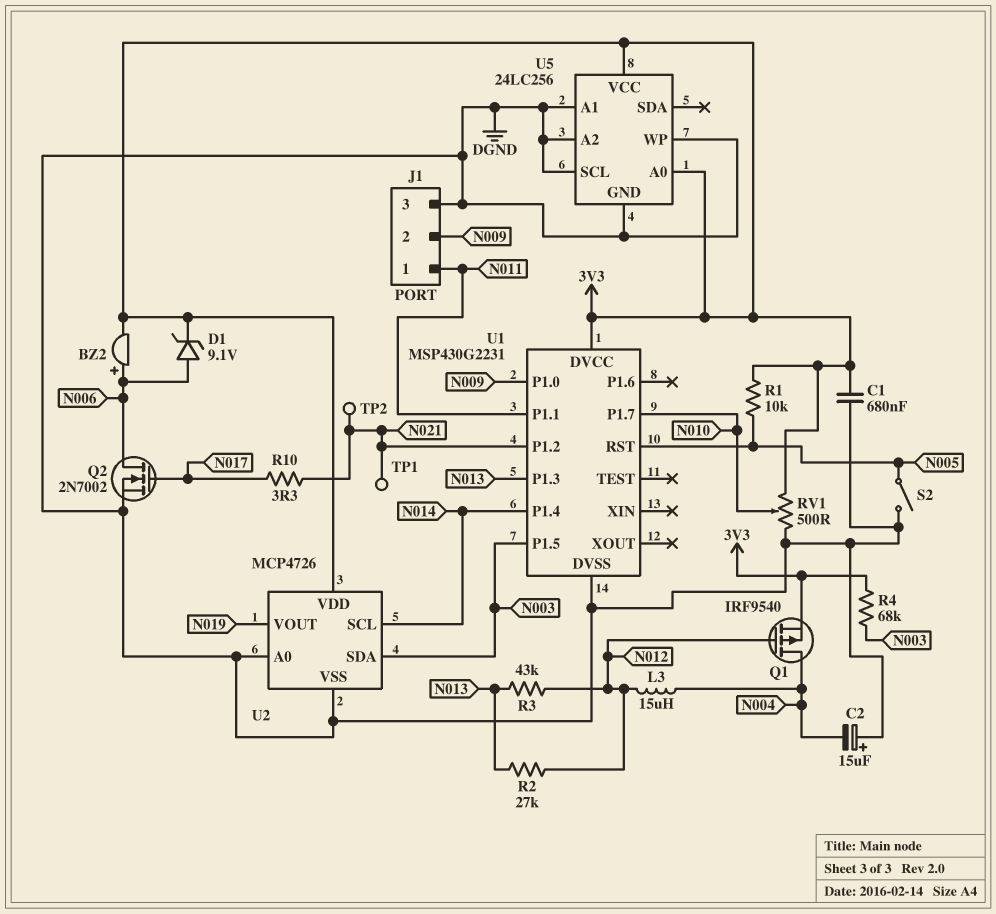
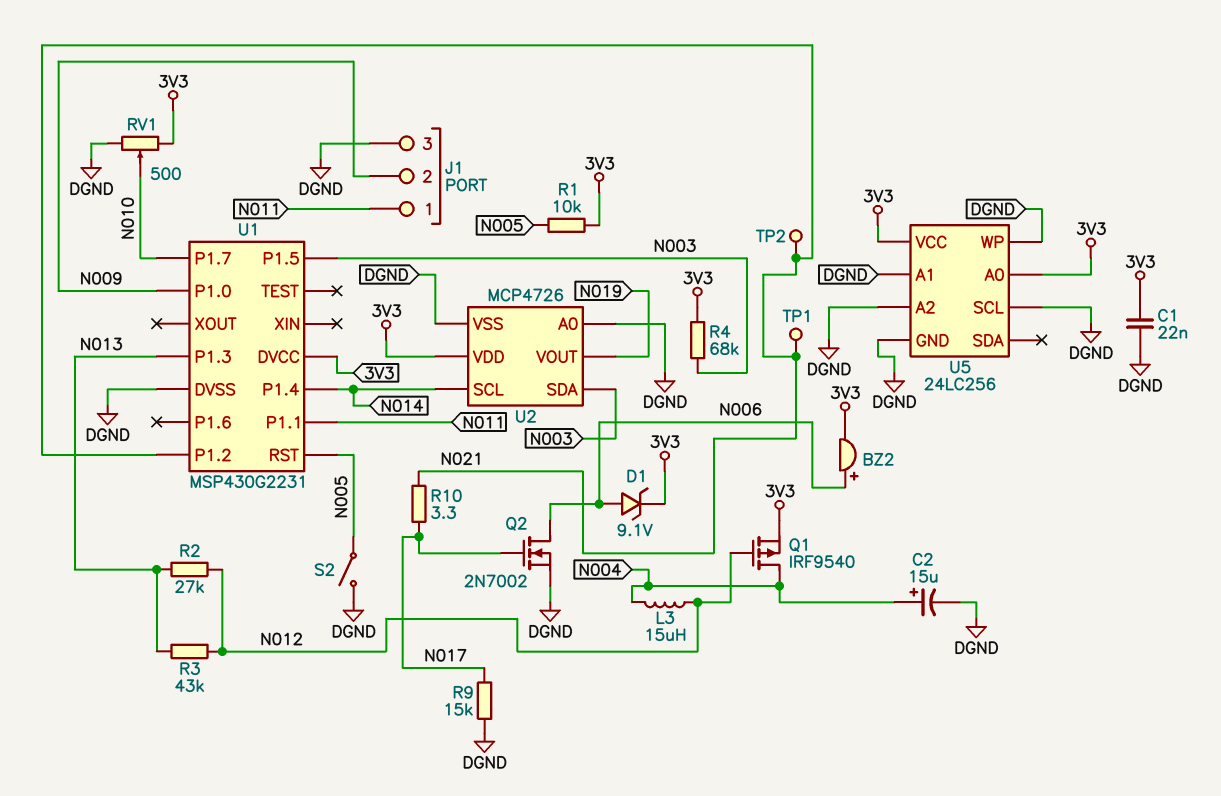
C1: 680nF (3V3, DGND) -> 22nF (3V3, DGND)
C2: 15uF (plus DGND, minus N004) -> 15uF (plus N004, minus DGND)
R9: none -> 15k (DGND, N017)

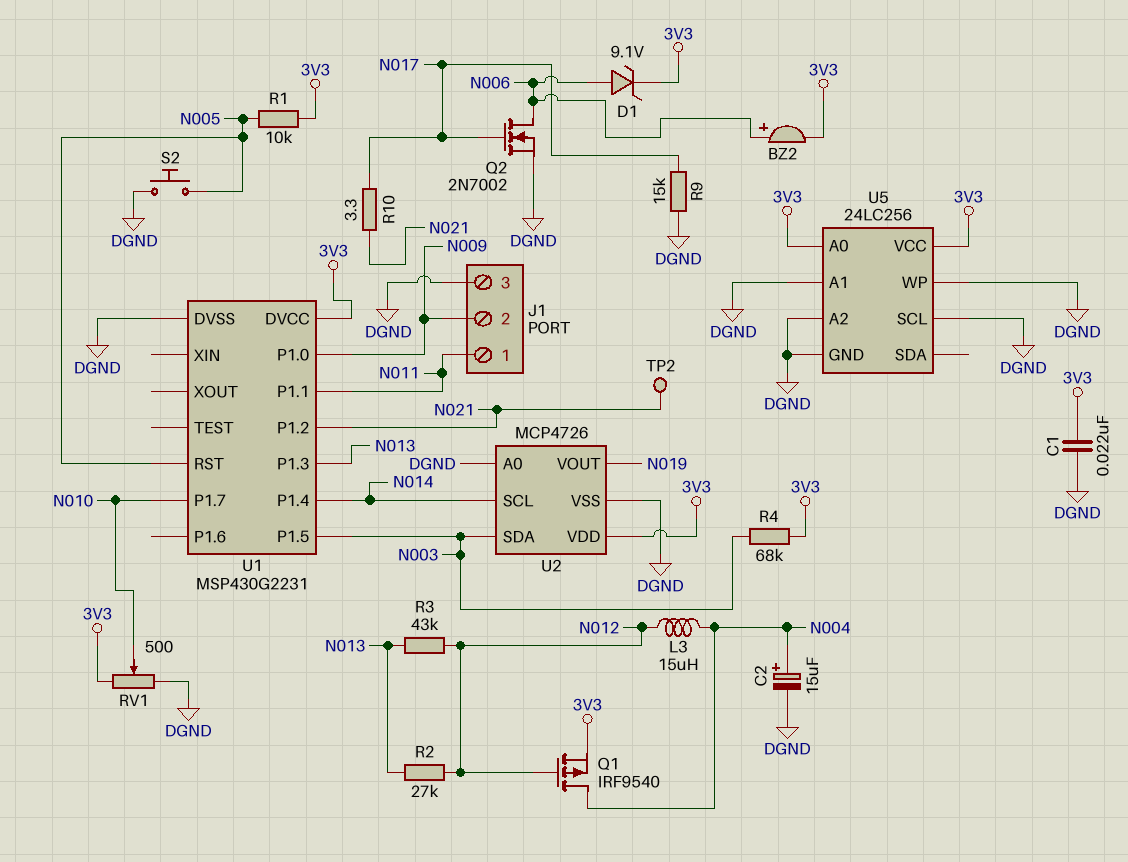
S2: switch (DGND, N005) -> button (DGND, N005)
TP1: test point (N021) -> none

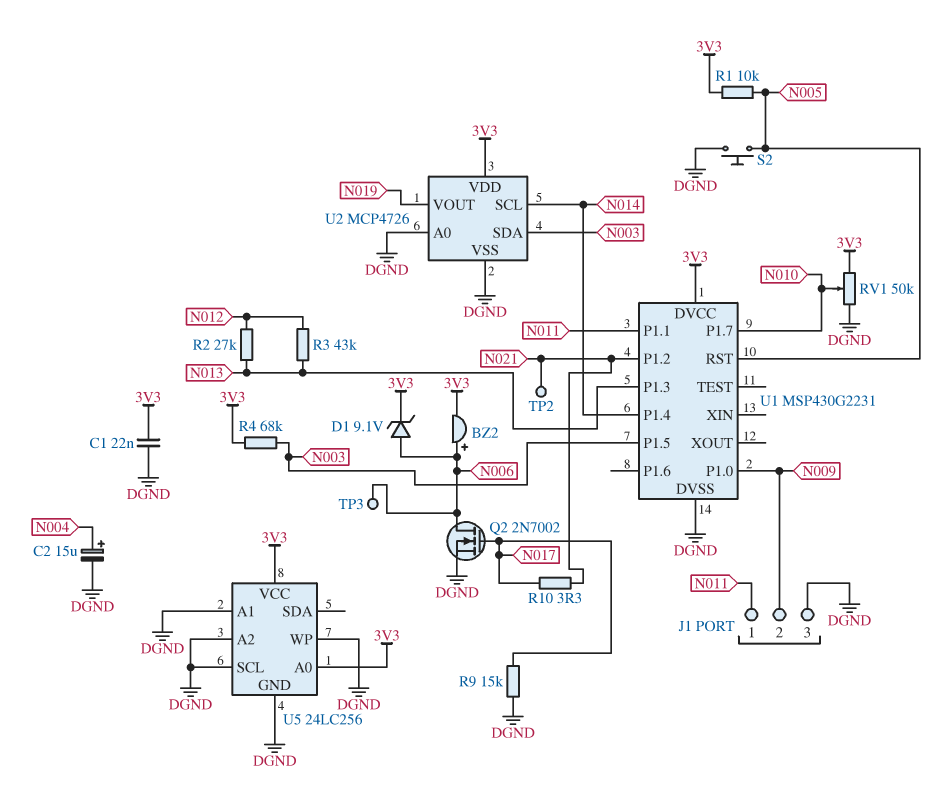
L3: 15uH (N004, N012) -> none
Q1: PMOS IRF9540 (G N012, D N004, S 3V3) -> none
RV1: 500 (3V3, DGND, wiper N010) -> 50k (3V3, DGND, wiper N010)
TP3: none -> test point (N006)

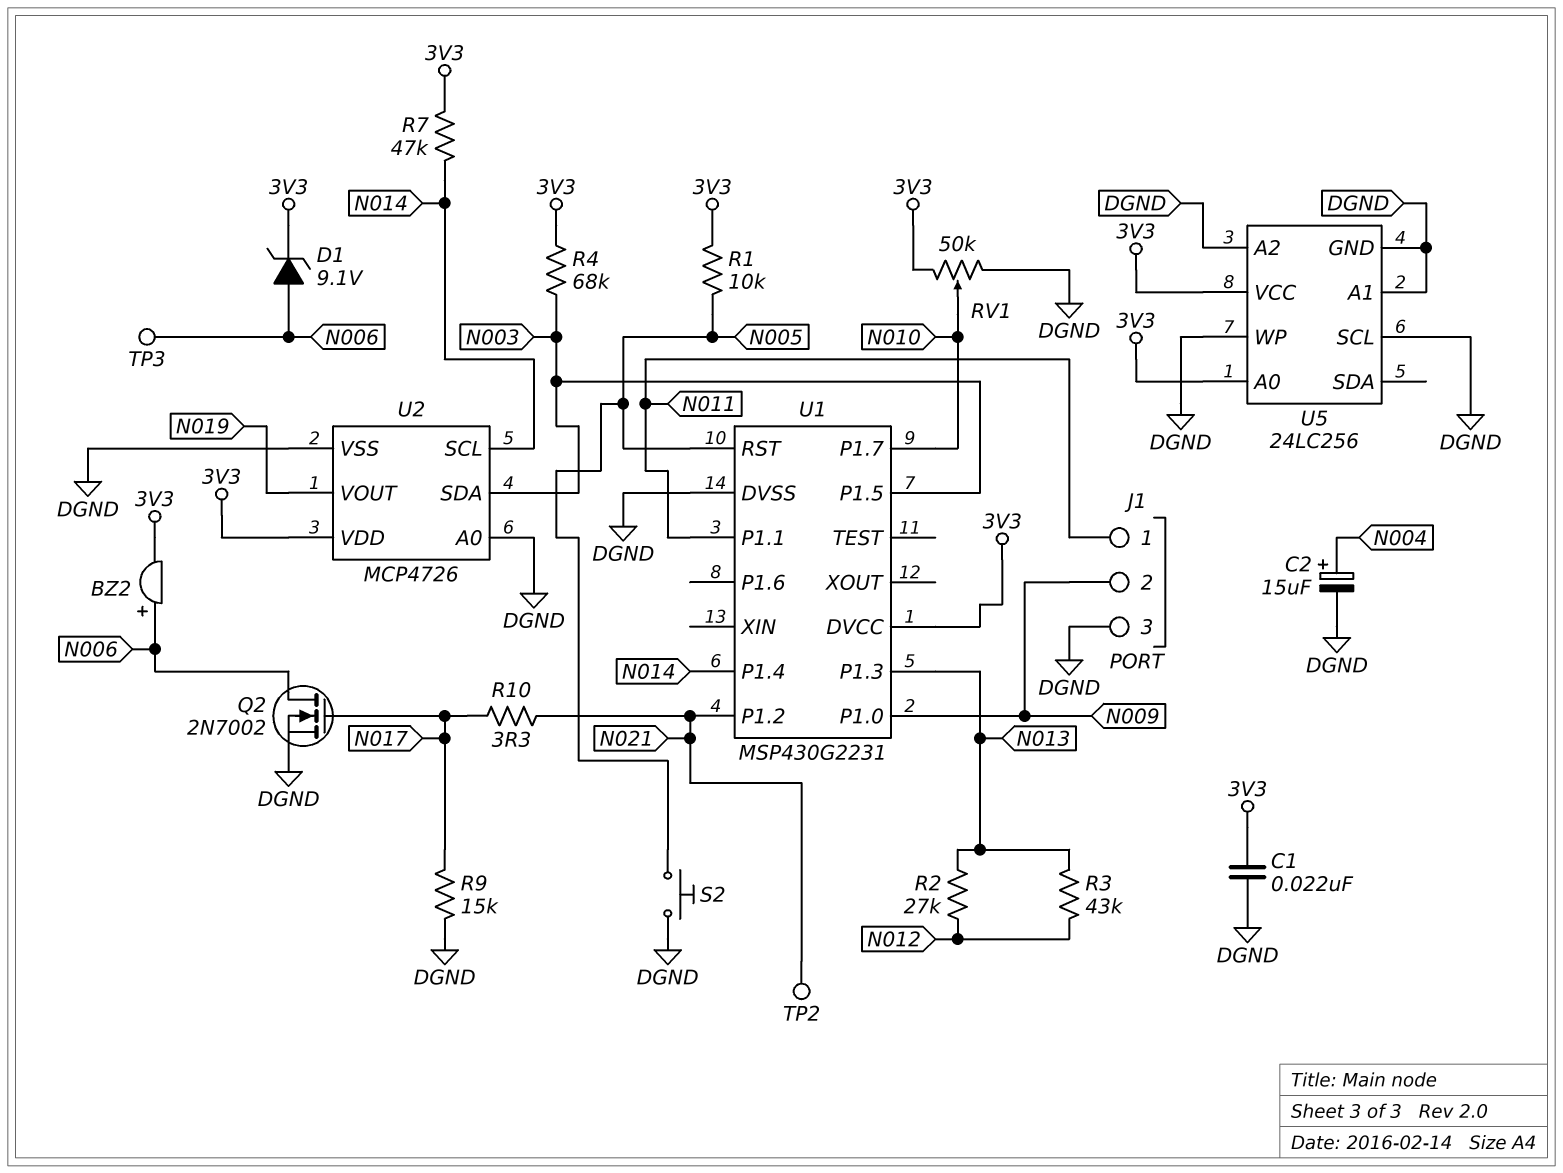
R7: none -> 47k (3V3, N014)

